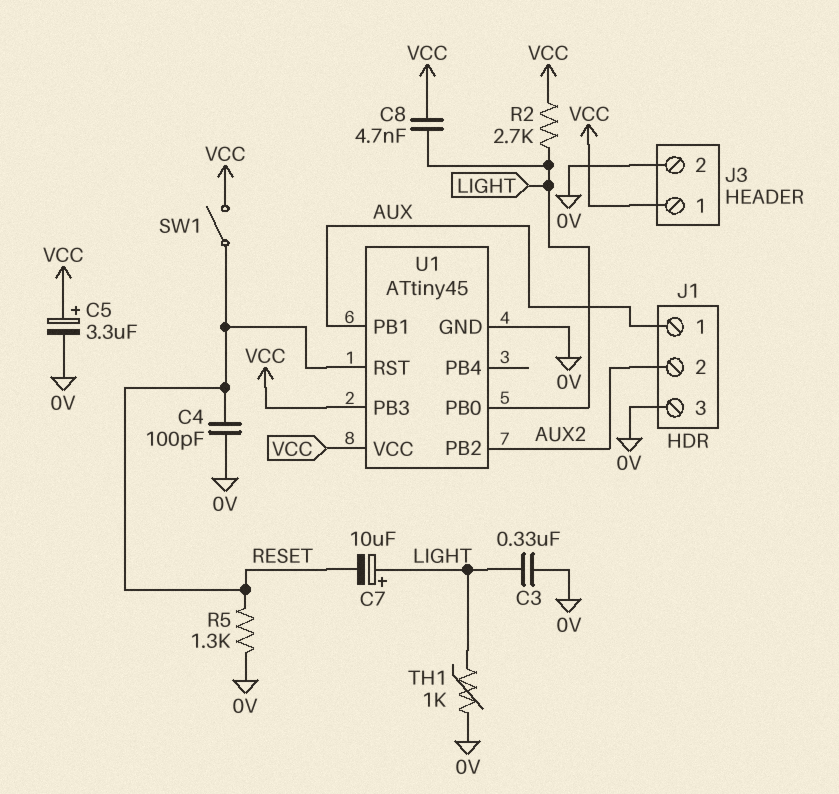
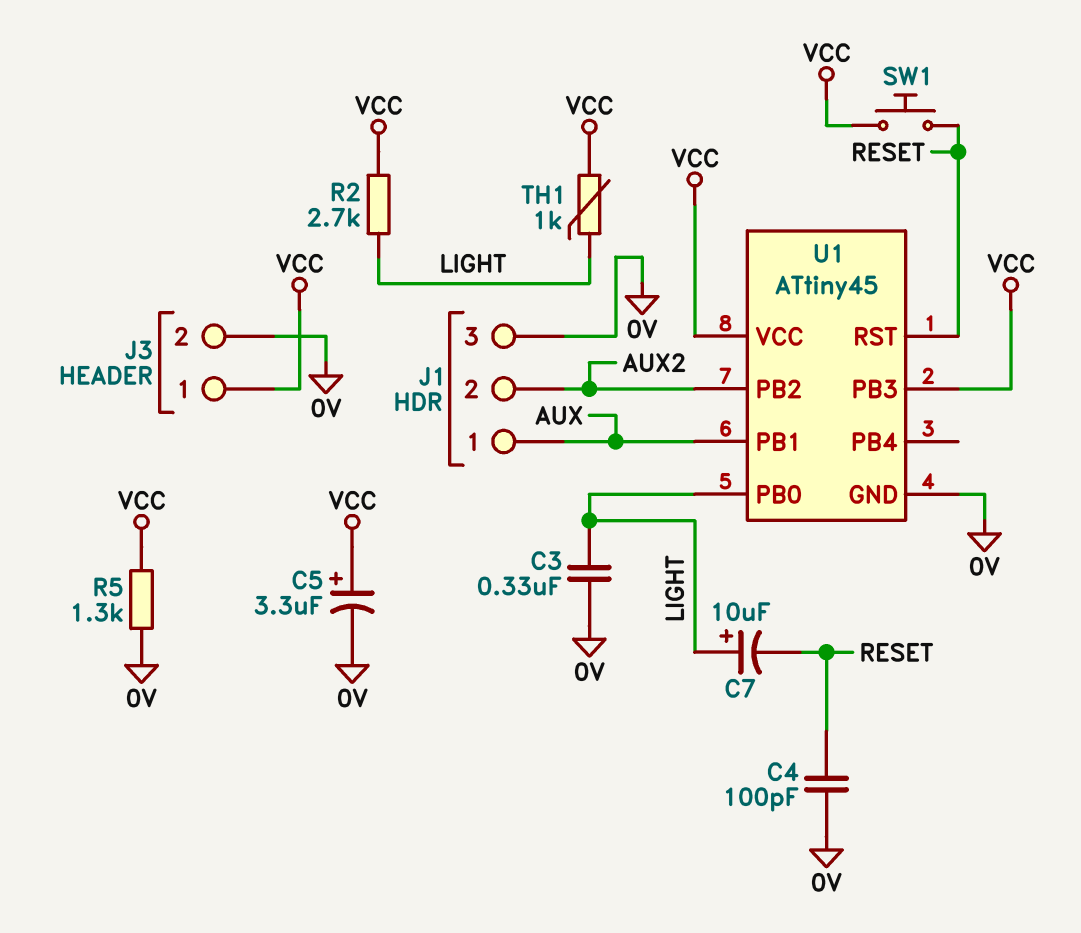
C8: 4.7nF (LIGHT, VCC) -> none
R5: 1.3k (0V, RESET) -> 1.3k (0V, VCC)
SW1: switch (RESET, VCC) -> button (RESET, VCC)
TH1: 1k (0V, LIGHT) -> 1k (LIGHT, VCC)

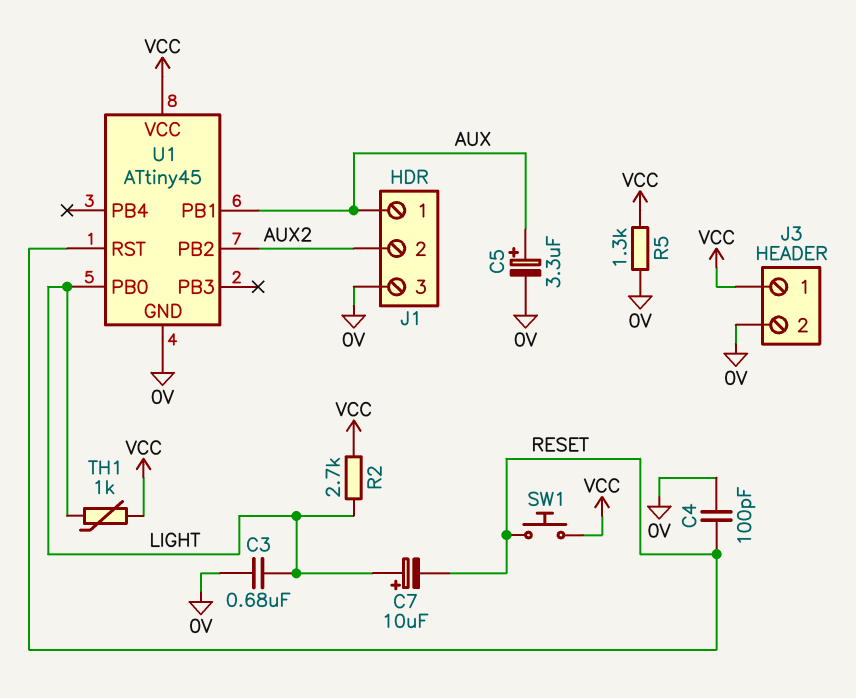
C3: 330nF (0V, LIGHT) -> 680nF (0V, LIGHT)
C5: 3.3uF (plus VCC, minus 0V) -> 3.3uF (plus AUX, minus 0V)
U1 pin PB3: VCC -> none

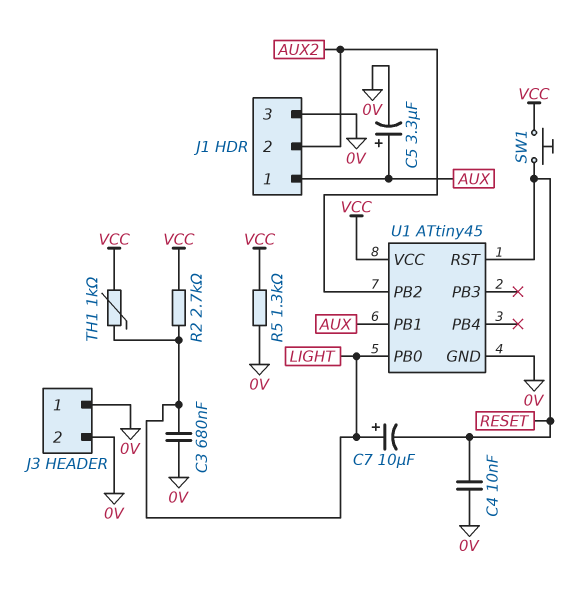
C4: 100pF (0V, RESET) -> 10nF (0V, RESET)
J3 pin 1: VCC -> 0V

